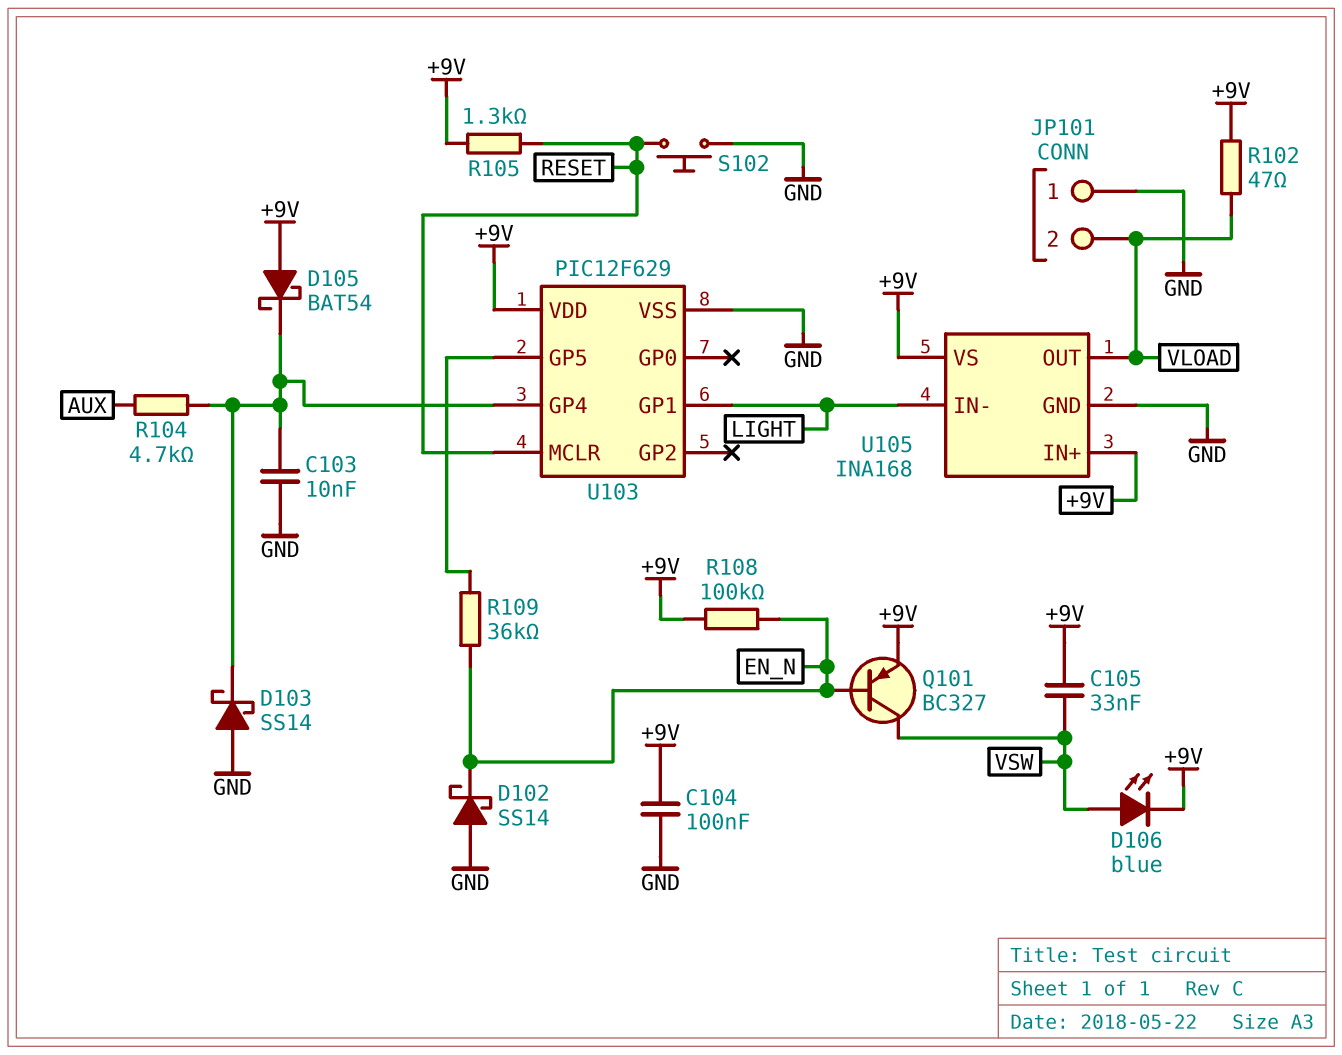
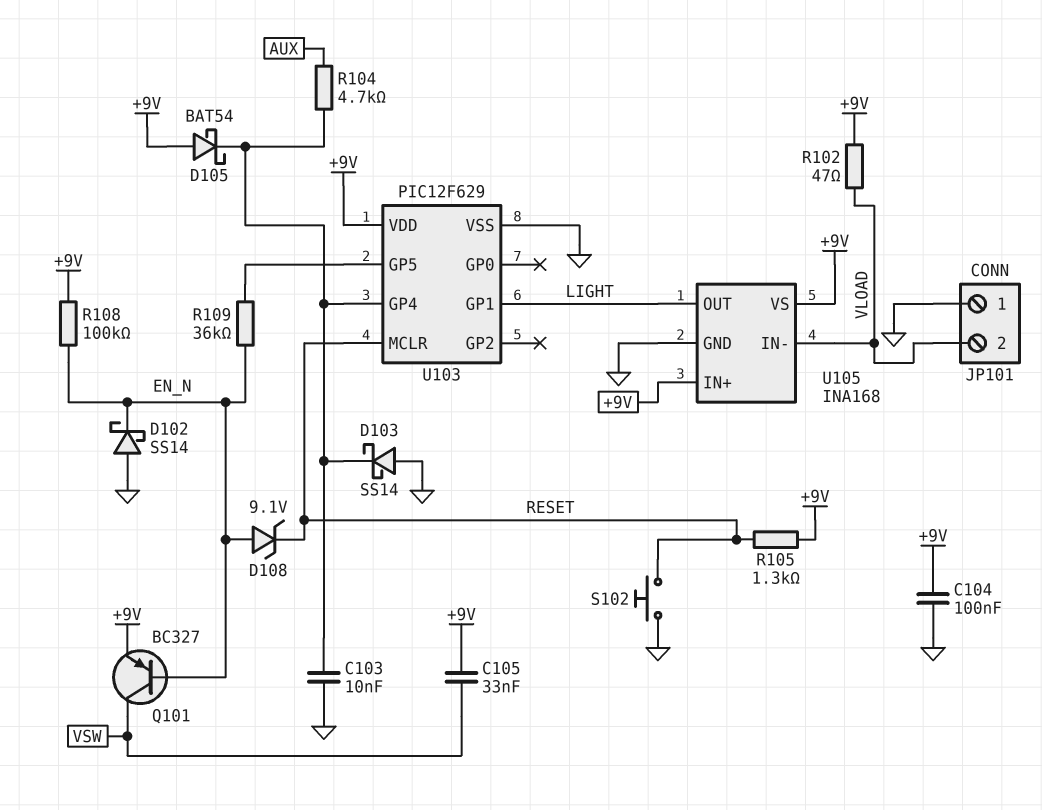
D106: LED blue (A VSW, K +9V) -> none
D108: none -> zener 9.1V (A EN_N, K RESET)
U105 pin IN-: LIGHT -> VLOAD
U105 pin OUT: VLOAD -> LIGHT

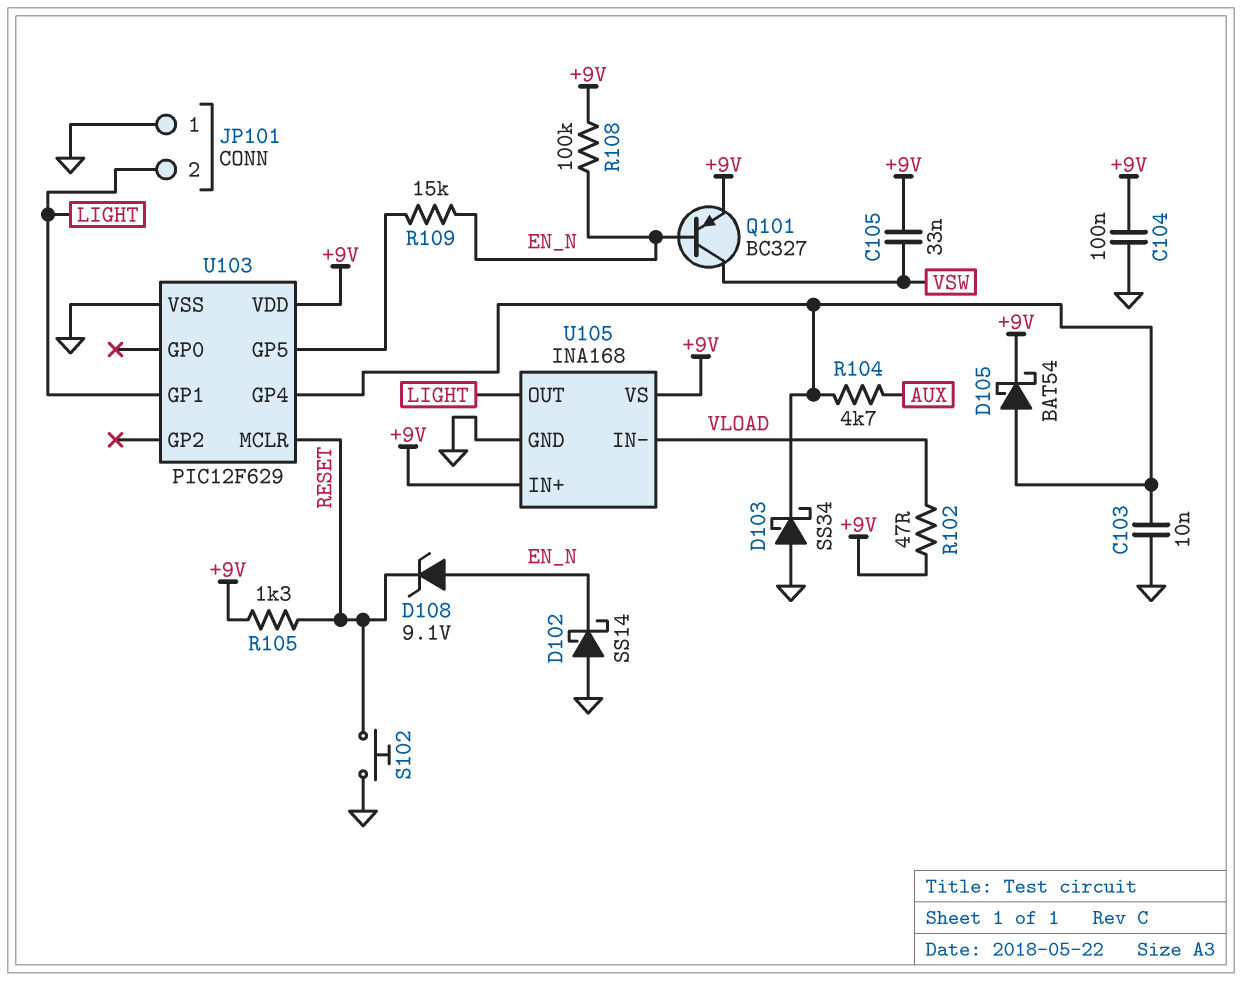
D103: schottky SS14 (A GND, K U103/GP4) -> schottky SS34 (A GND, K U103/GP4)
D105: schottky BAT54 (A +9V, K U103/GP4) -> schottky BAT54 (A U103/GP4, K +9V)
JP101 pin 2: VLOAD -> LIGHT
R109: 36k (EN_N, U103/GP5) -> 15k (EN_N, U103/GP5)

